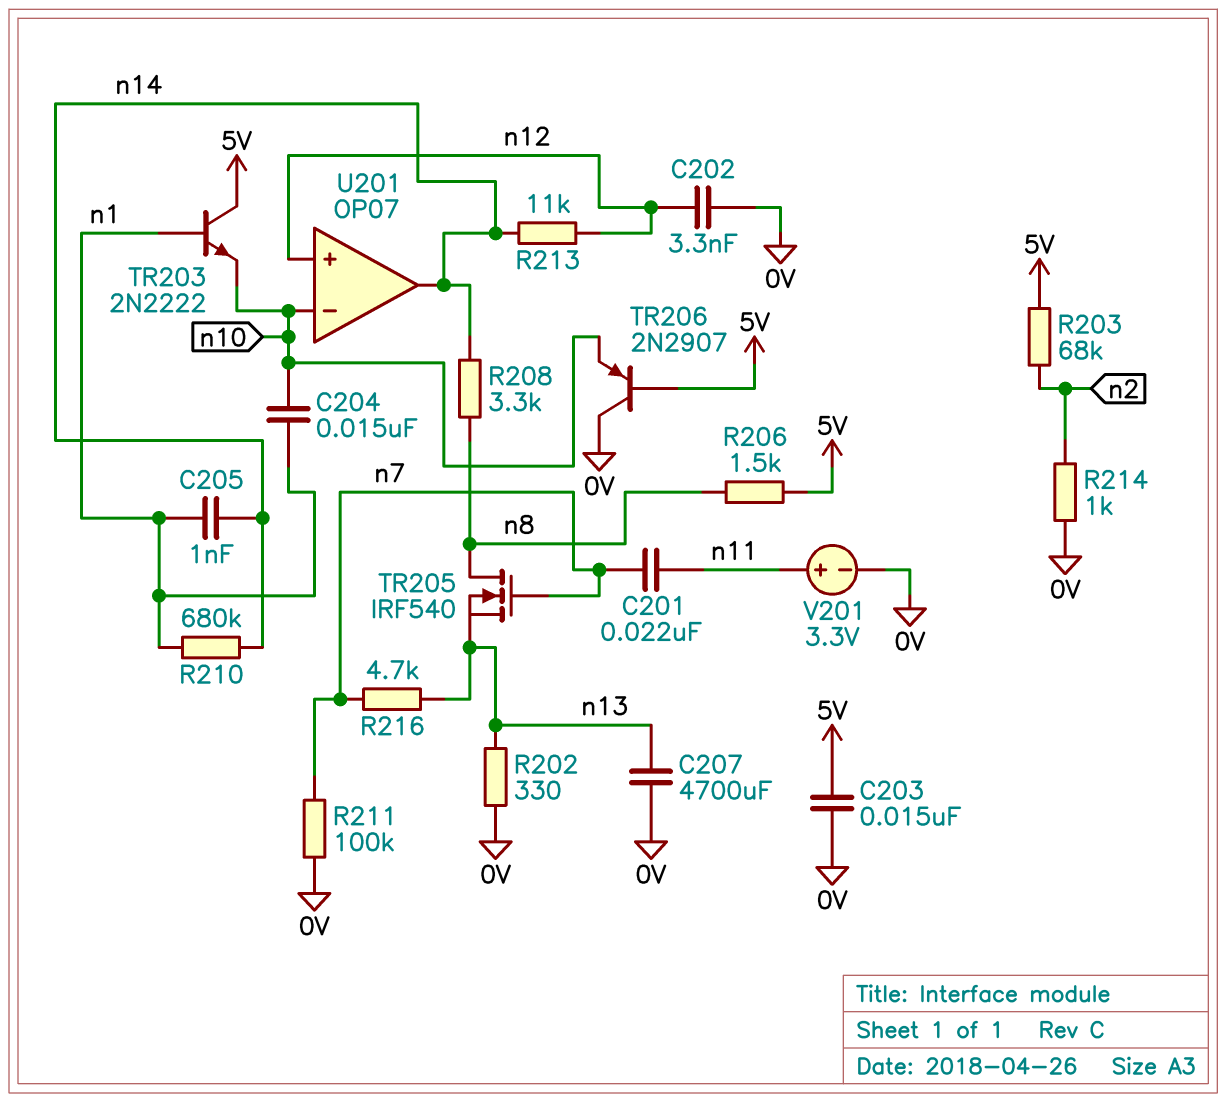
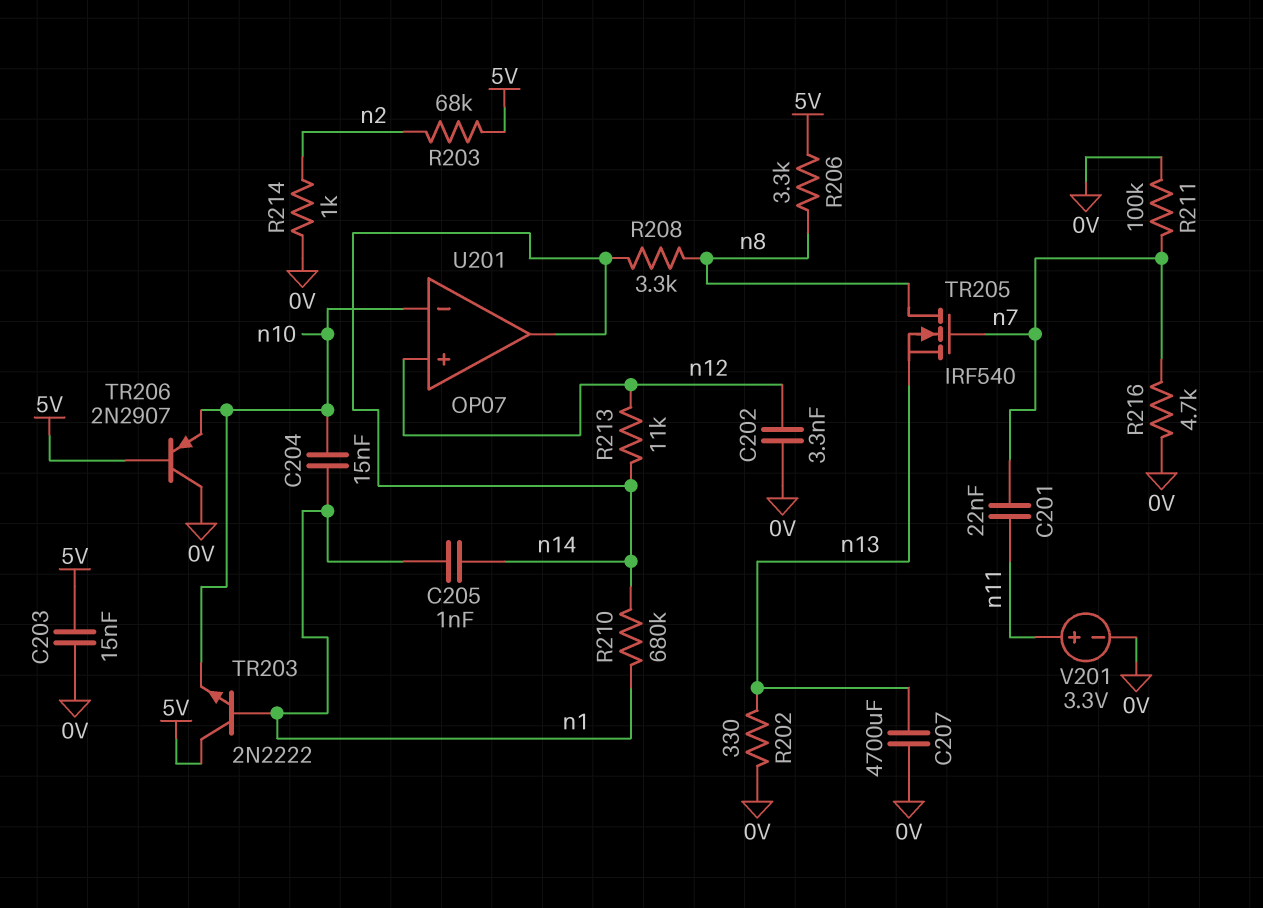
R206: 1.5k (5V, n8) -> 3.3k (5V, n8)
R216: 4.7k (n7, n13) -> 4.7k (0V, n7)

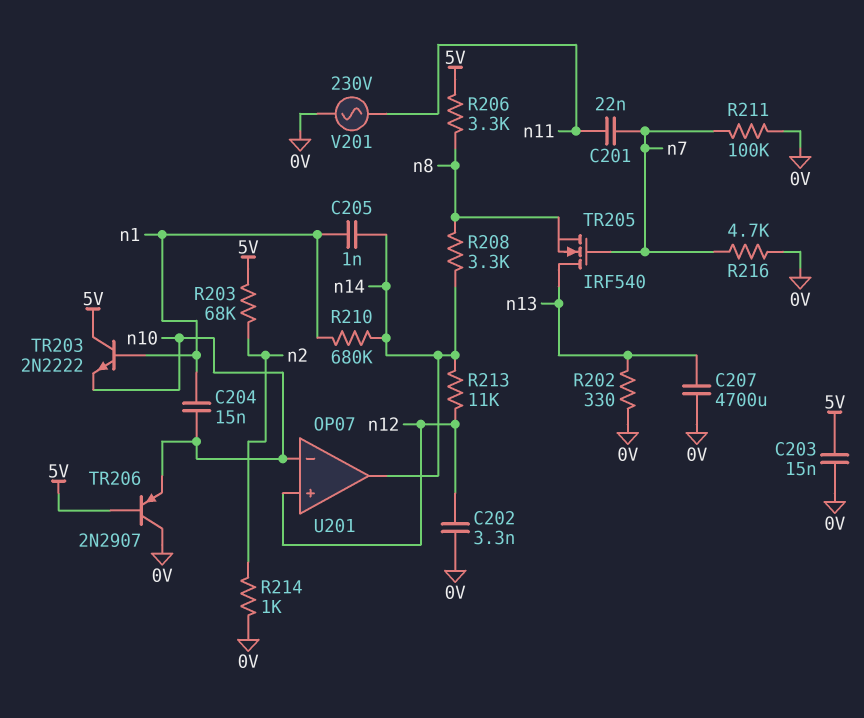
TR205: NMOS IRF540 (G n7, D n8, S n13) -> NMOS IRF540 (G n7, D n13, S n8)
V201: 3.3V (plus n11, minus 0V) -> AC 230V (0V, n11)

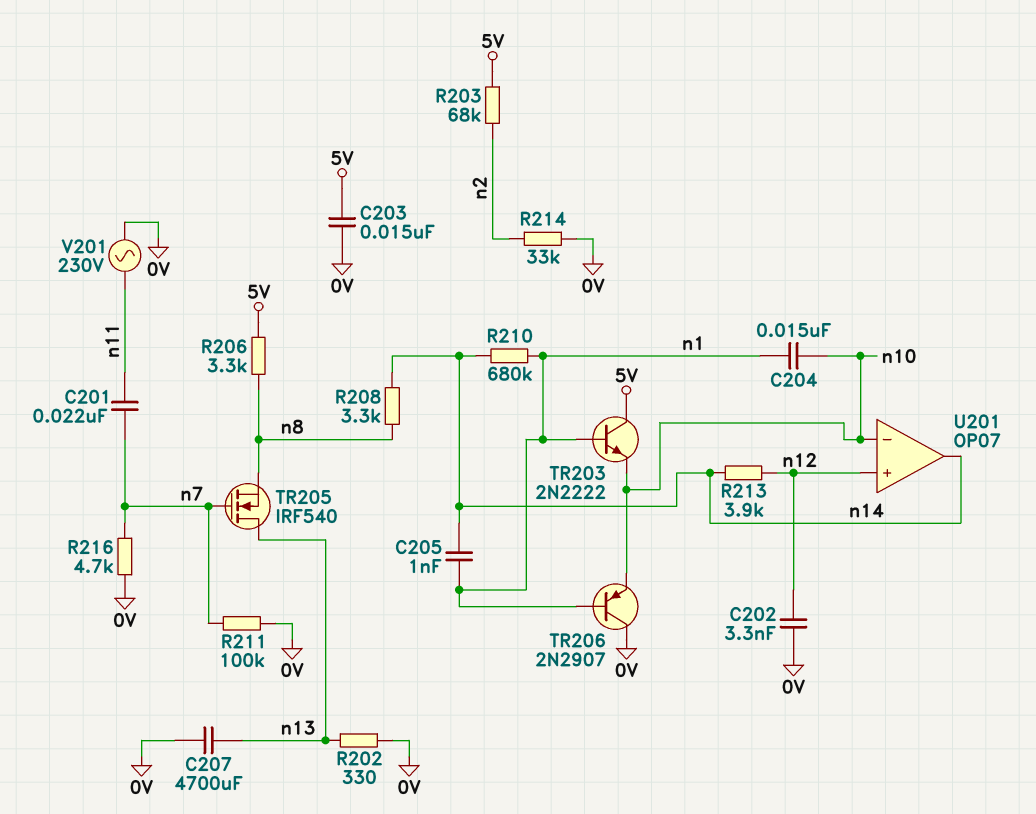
R213: 11k (n12, n14) -> 3.9k (n12, n14)
R214: 1k (0V, n2) -> 33k (0V, n2)
TR206: PNP 2N2907 (B 5V, C 0V, E n10) -> PNP 2N2907 (B n1, C 0V, E n10)

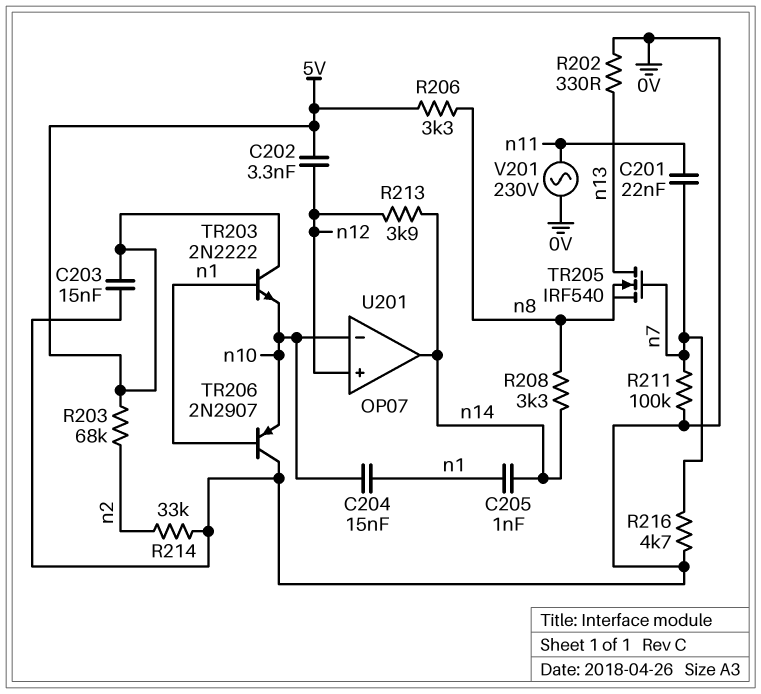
C202: 3.3nF (0V, n12) -> 3.3nF (5V, n12)
C207: 4700uF (0V, n13) -> none
R210: 680k (n1, n14) -> none

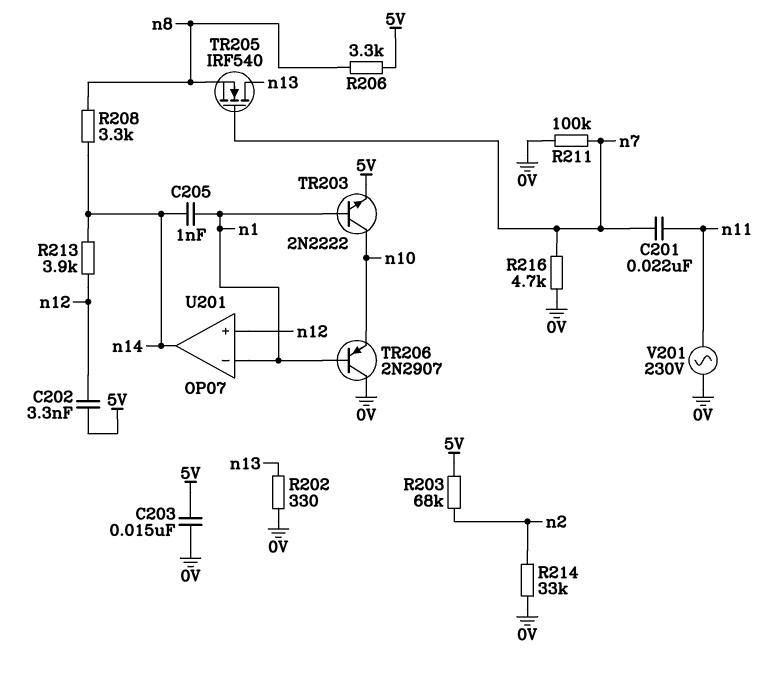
C204: 15nF (n1, n10) -> none
TR203: NPN 2N2222 (B n1, C 5V, E n10) -> NPN 2N2222 (B n1, C n10, E 5V)
U201 pin in-: n10 -> n1

